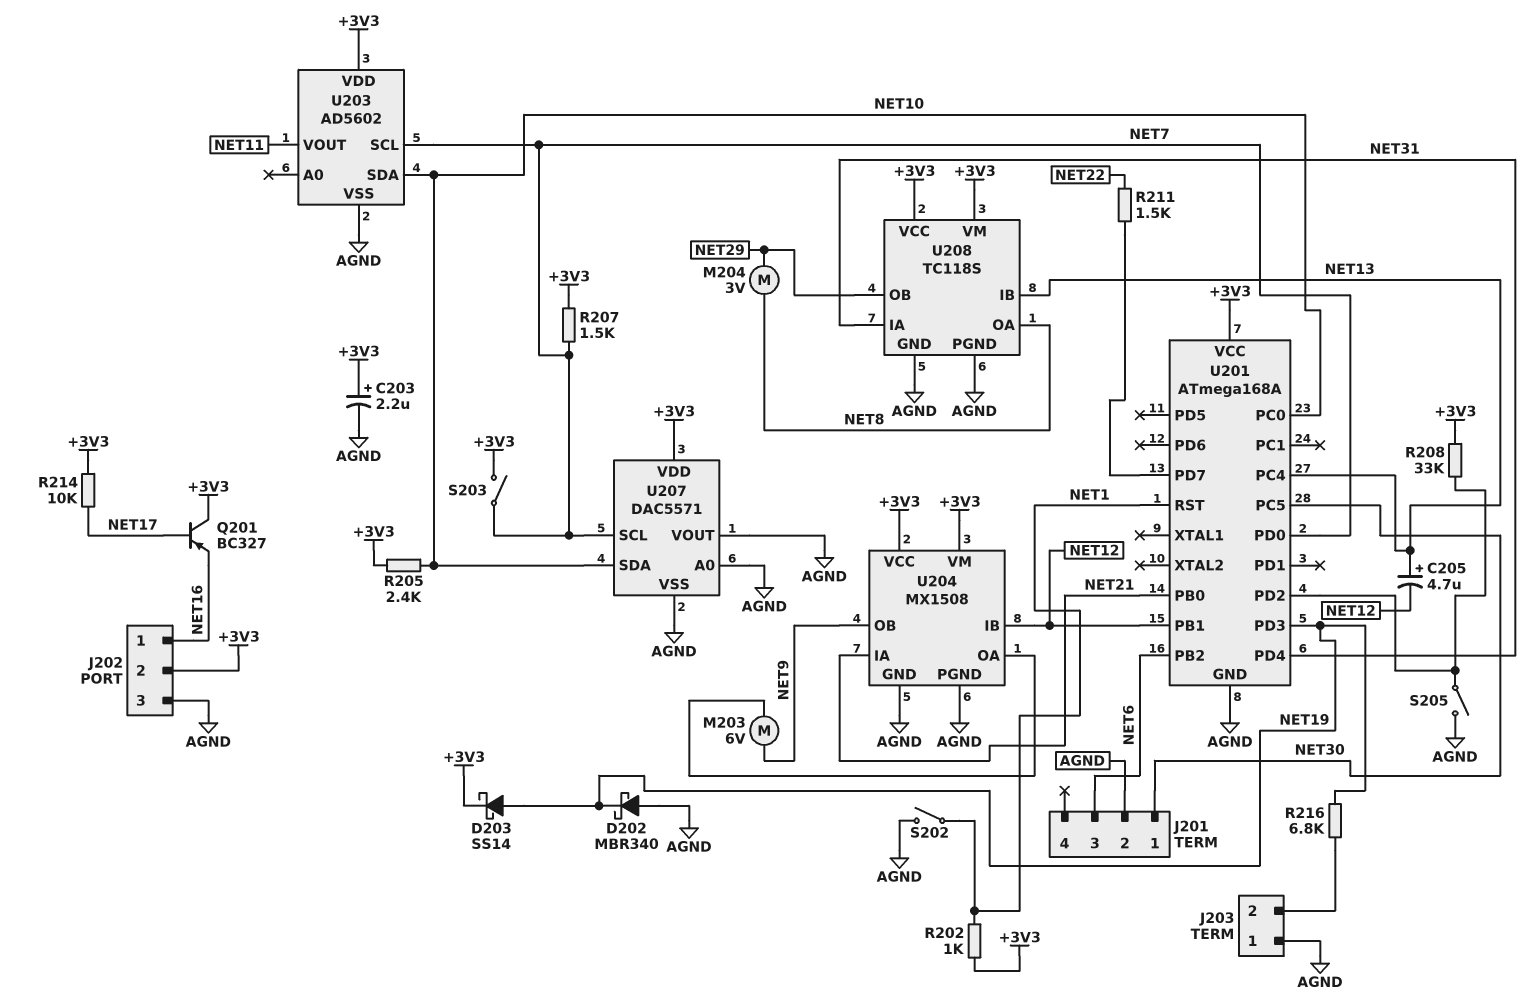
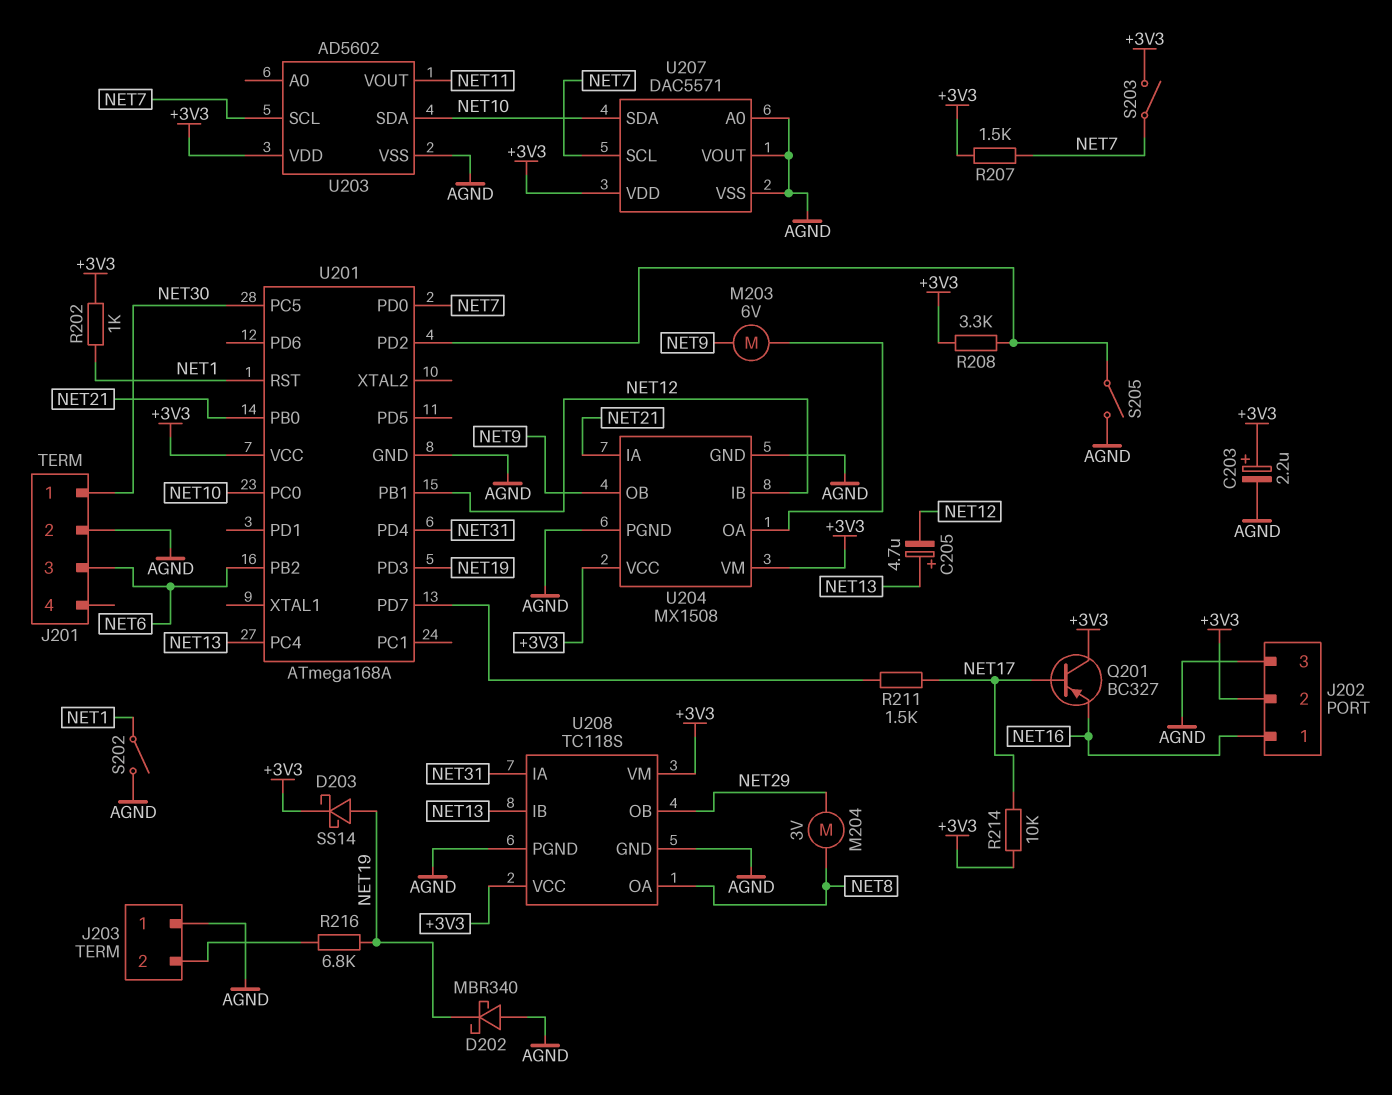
R205: 2.4k (+3V3, NET10) -> none
R208: 33k (+3V3, U201/PD2) -> 3.3k (+3V3, U201/PD2)
R211: 1.5k (NET22, U201/PD7) -> 1.5k (NET17, U201/PD7)

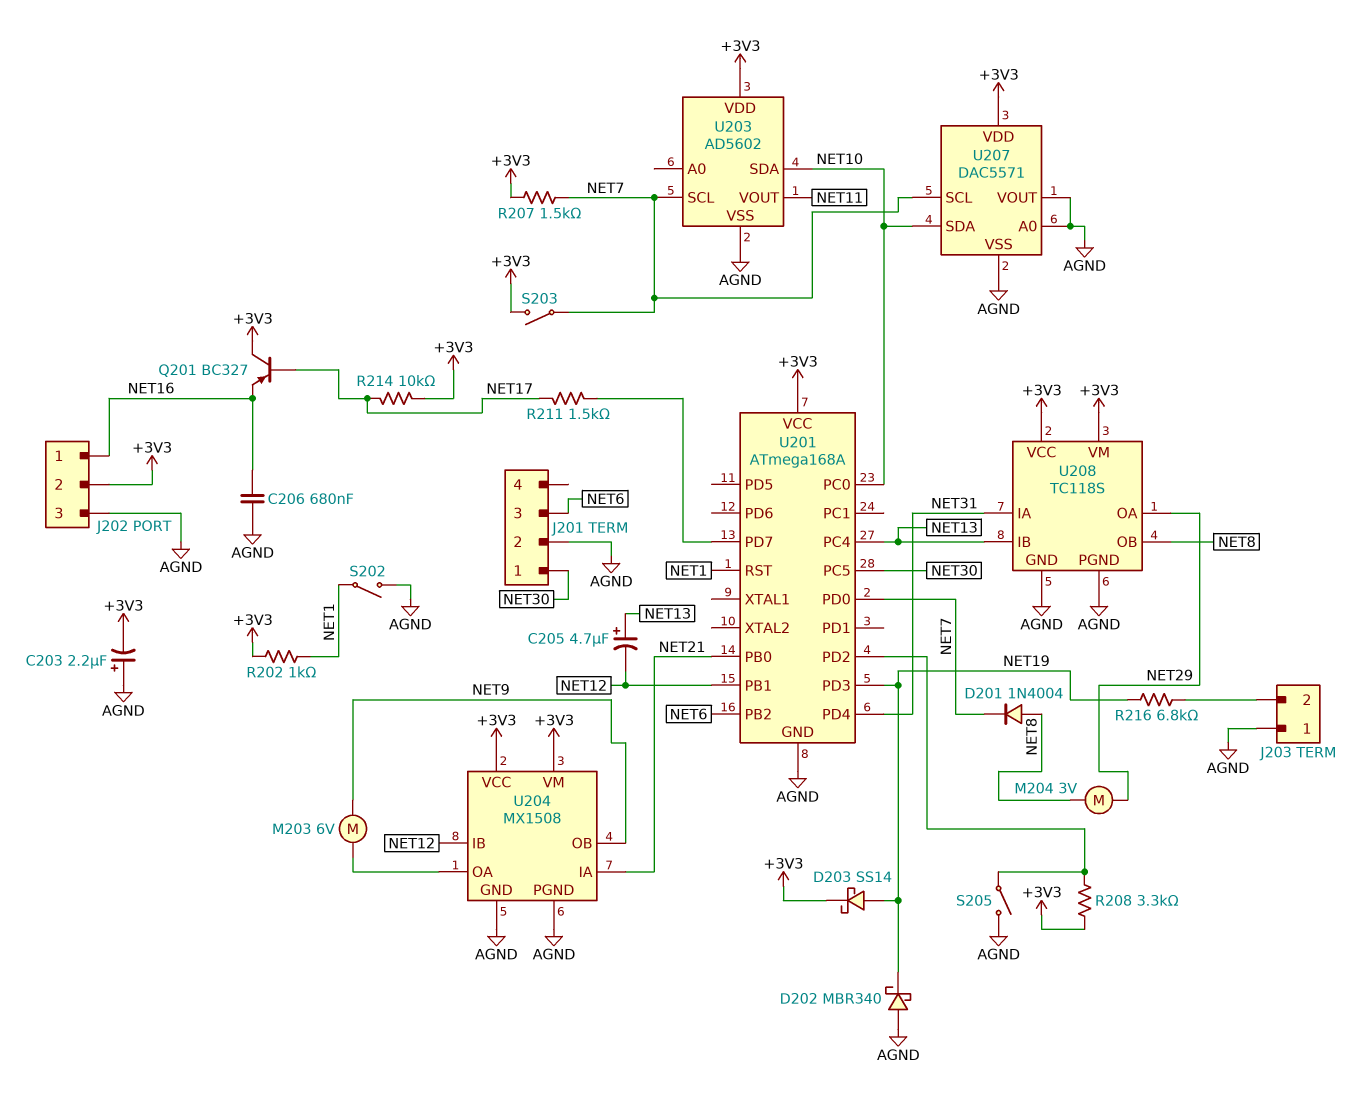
C203: 2.2uF (plus +3V3, minus AGND) -> 2.2uF (plus AGND, minus +3V3)
C206: none -> 680nF (AGND, NET16)
D201: none -> diode 1N4004 (A NET8, K NET7)
U208 pin OA: NET8 -> NET29
U208 pin OB: NET29 -> NET8

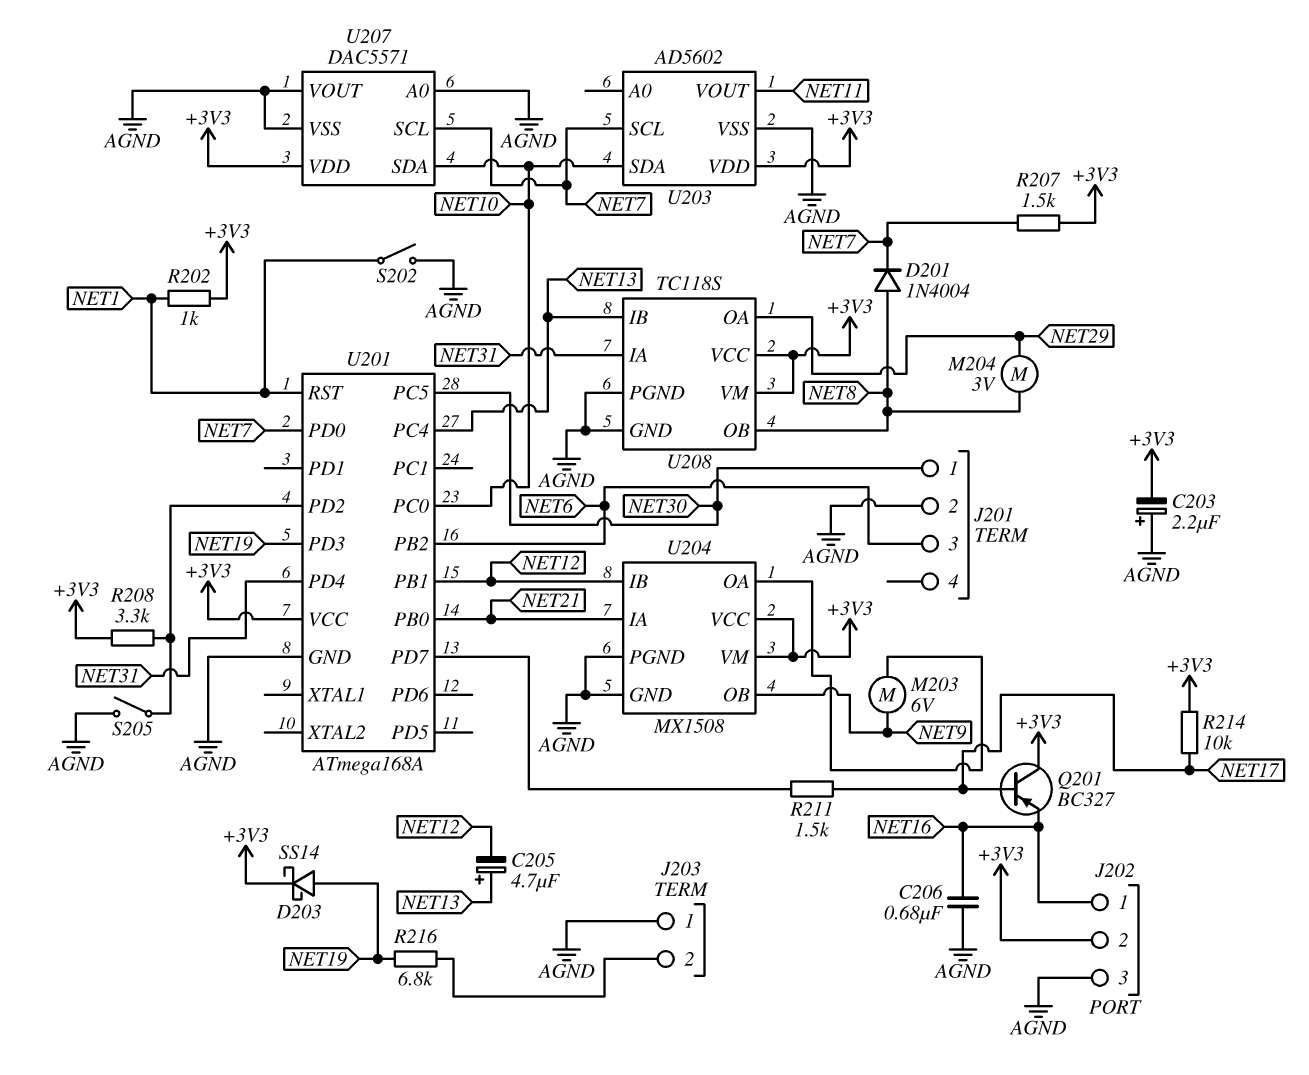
D202: schottky MBR340 (A AGND, K NET19) -> none
S203: switch (+3V3, NET7) -> none

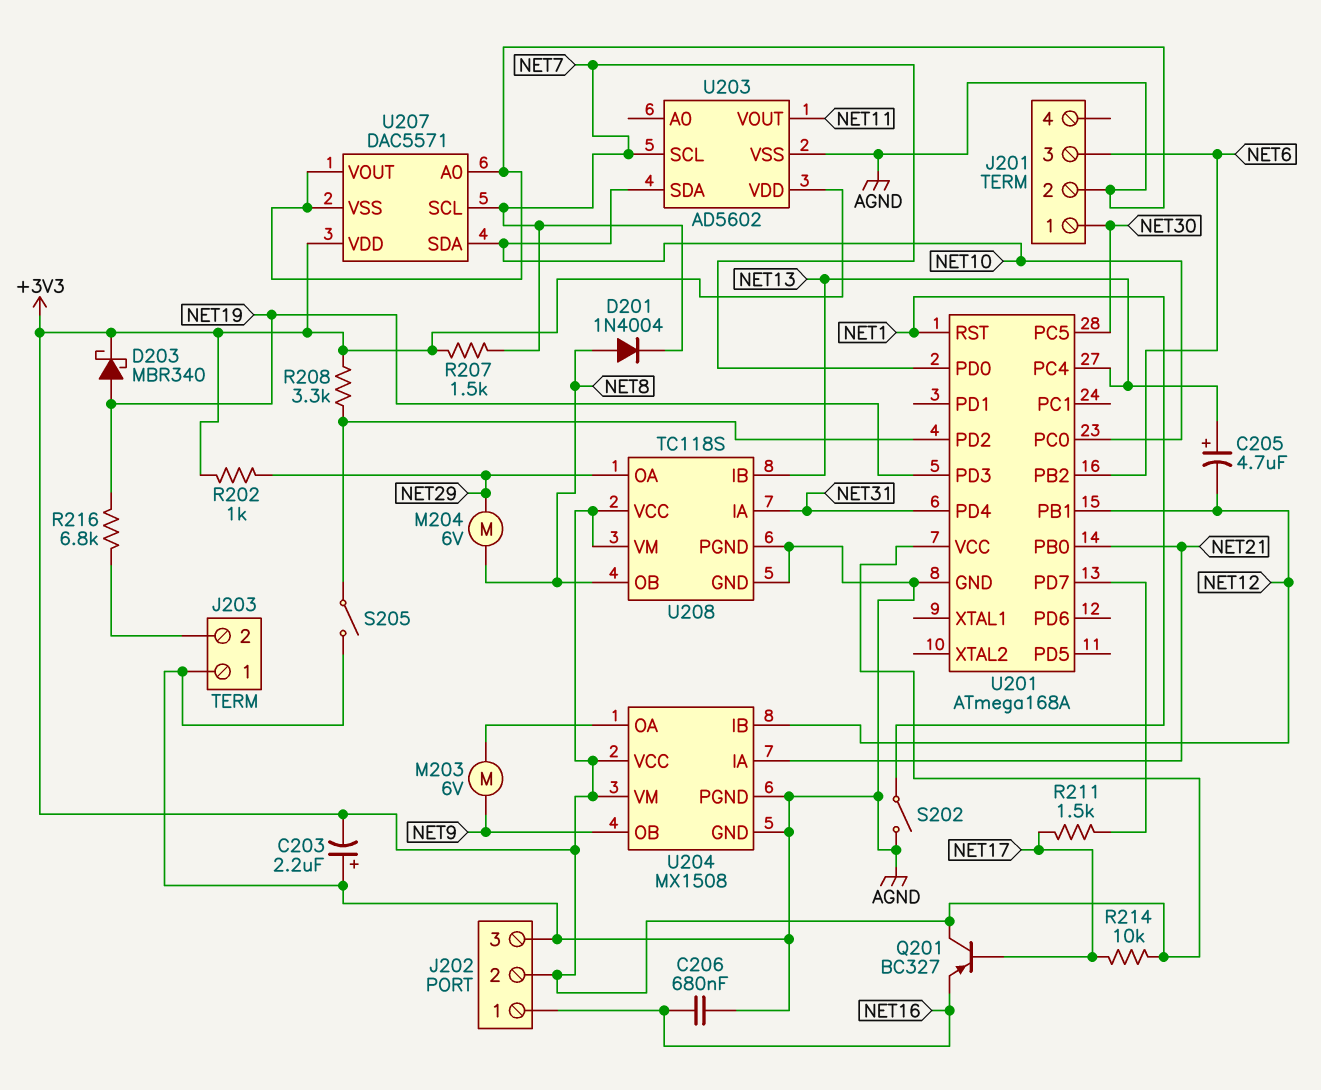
D203: schottky SS14 (A NET19, K +3V3) -> schottky MBR340 (A NET19, K +3V3)
M204: motor 3V (NET8, NET29) -> motor 6V (NET8, NET29)
R202: 1k (+3V3, NET1) -> 1k (+3V3, NET29)

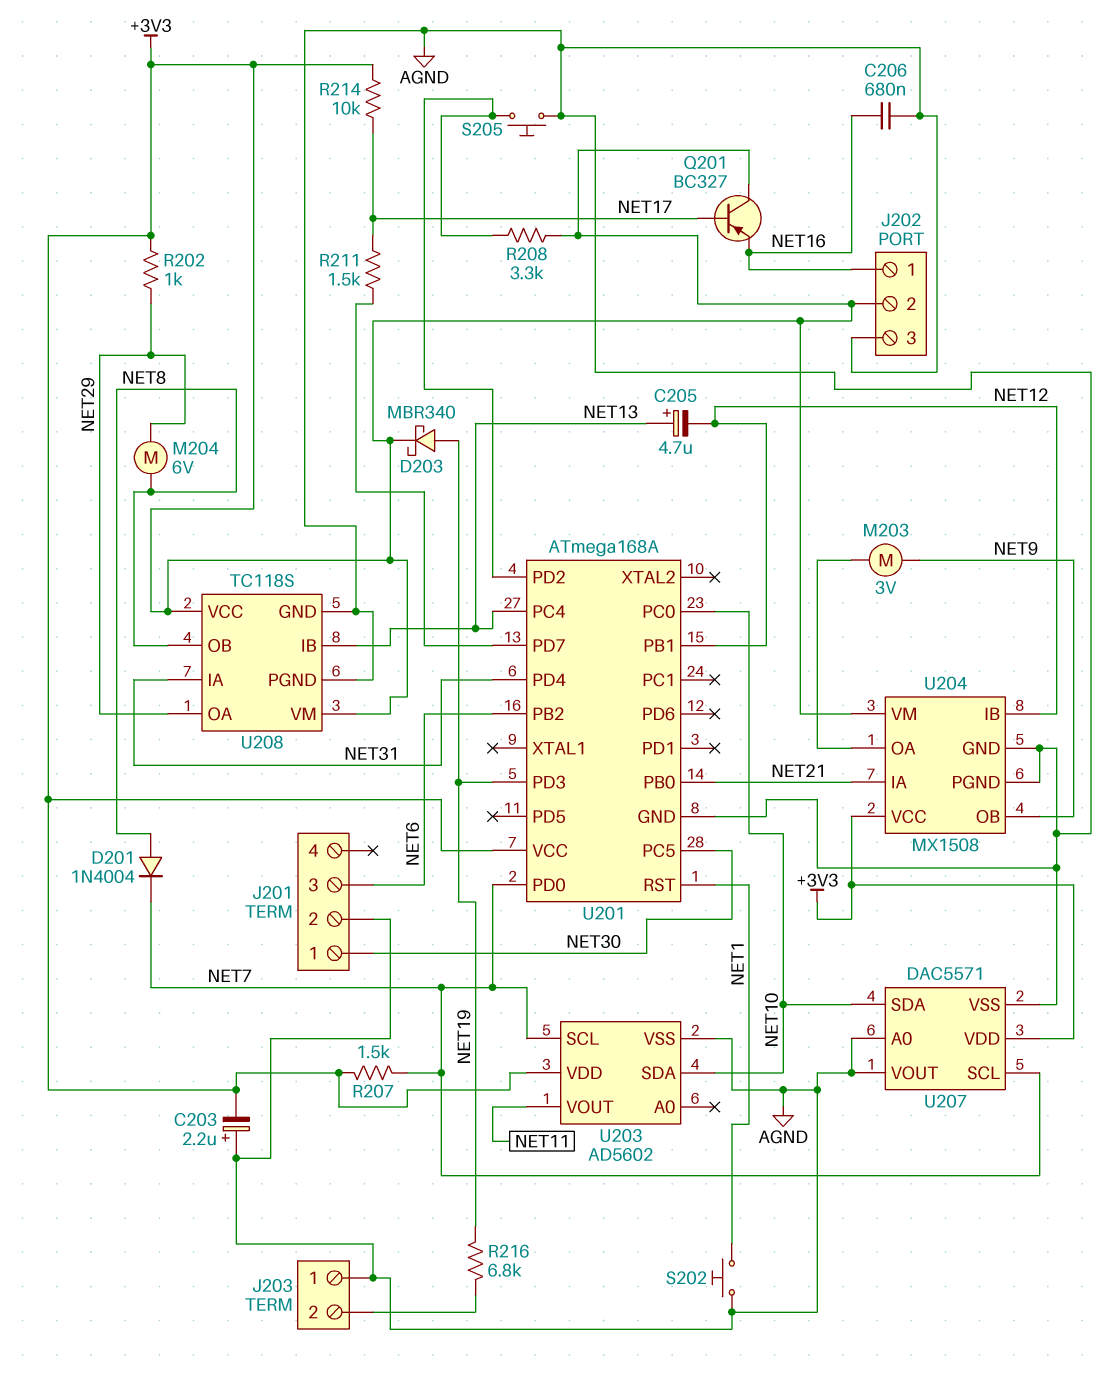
M203: motor 6V (NET9, U204/OA) -> motor 3V (NET9, U204/OA)
S202: switch (AGND, NET1) -> button (AGND, NET1)
S205: switch (AGND, U201/PD2) -> button (AGND, U201/PD2)

